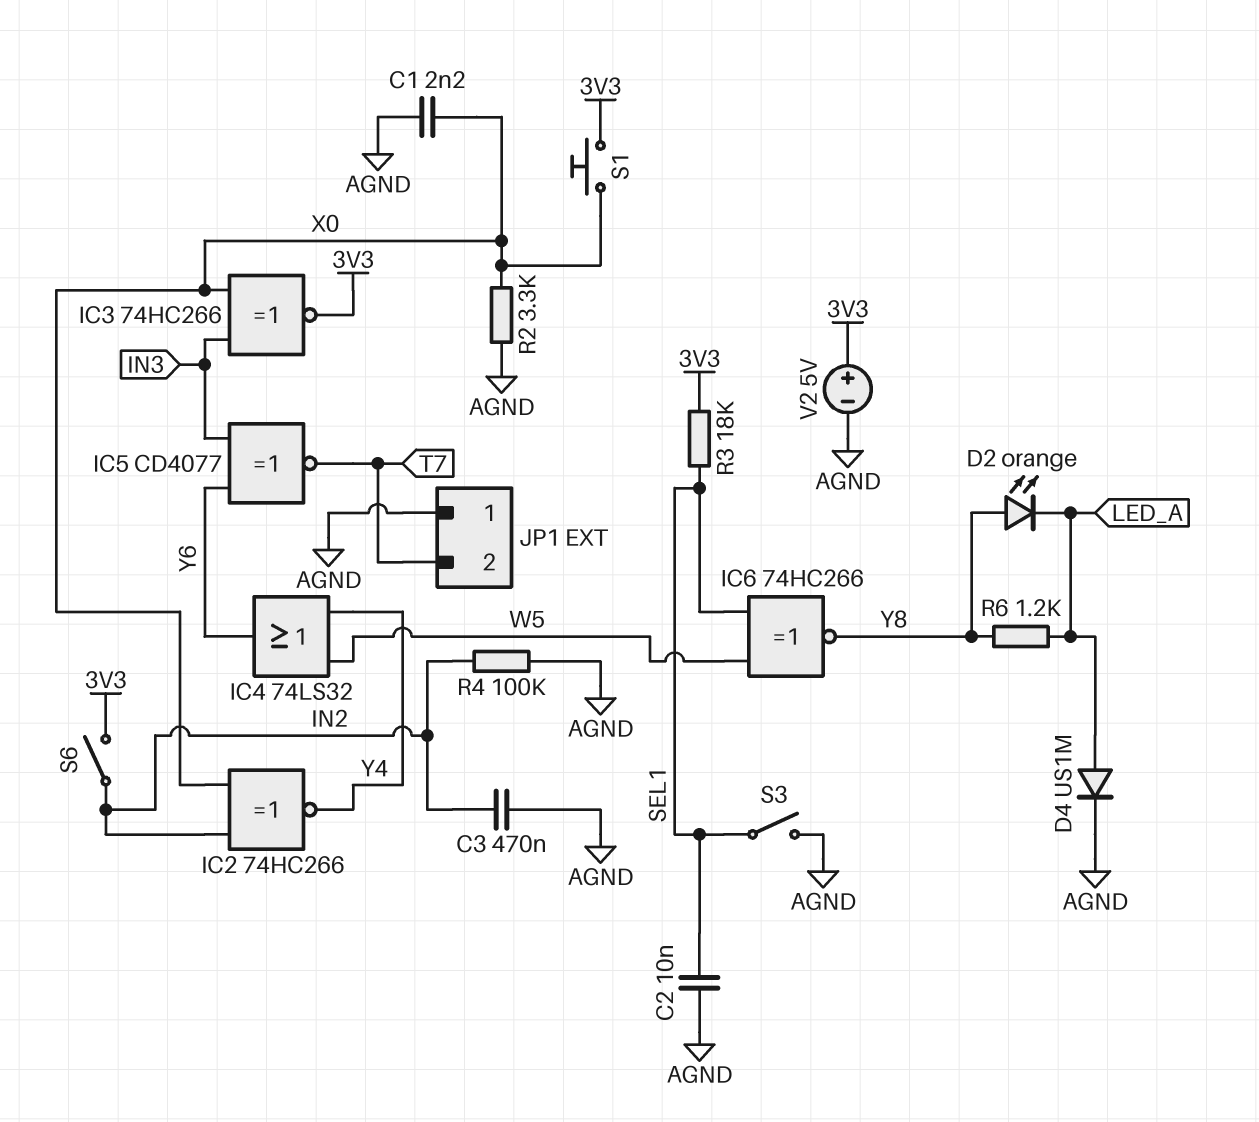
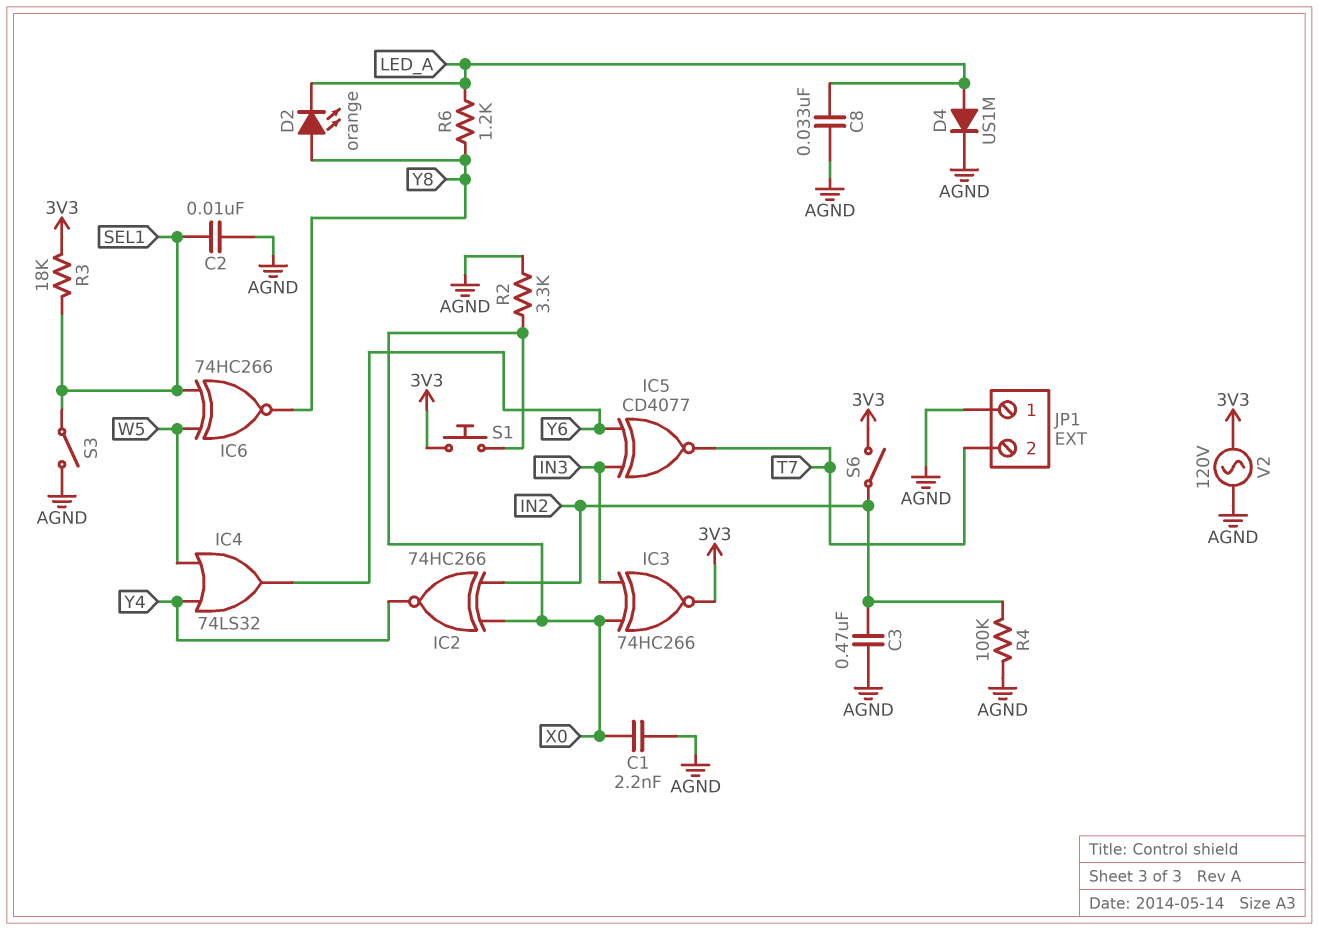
C8: none -> 33nF (AGND, LED_A)
V2: 5V (plus 3V3, minus AGND) -> AC 120V (3V3, AGND)

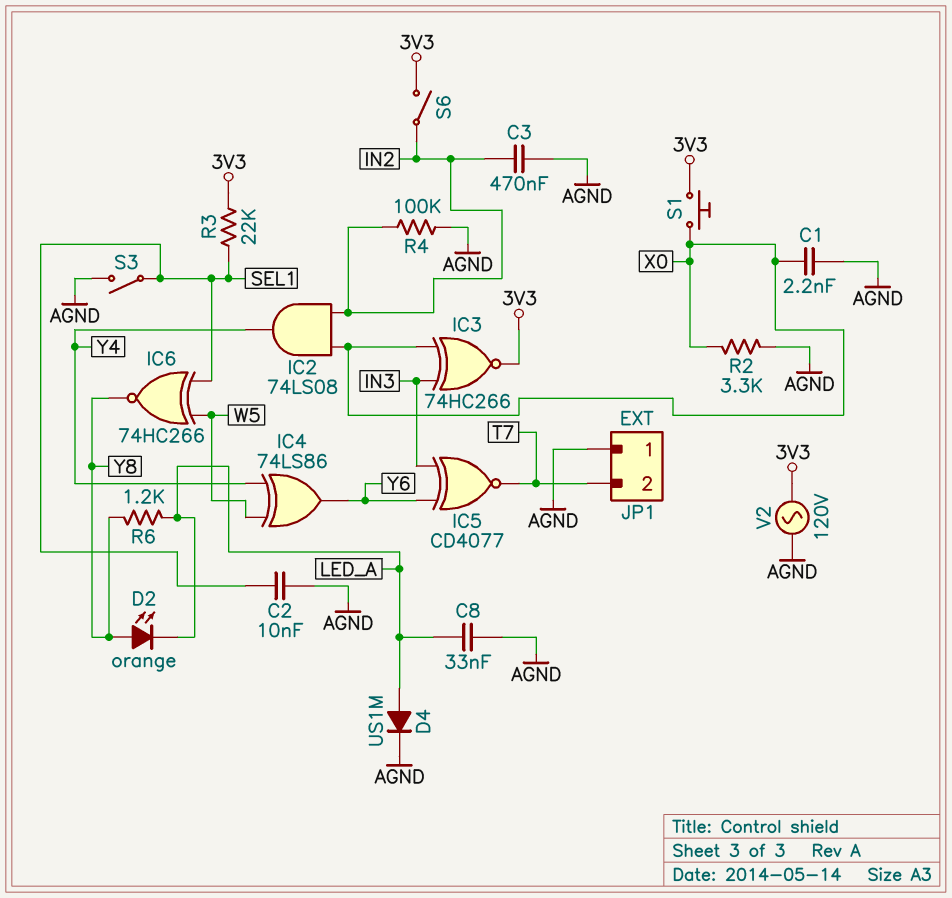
IC2: XNOR 74HC266 (in IN2, in X0, out Y4) -> AND 74LS08 (in IN2, in X0, out Y4)
IC4: OR 74LS32 (in W5, in Y4, out Y6) -> XOR 74LS86 (in W5, in Y4, out Y6)
R3: 18k (3V3, SEL1) -> 22k (3V3, SEL1)

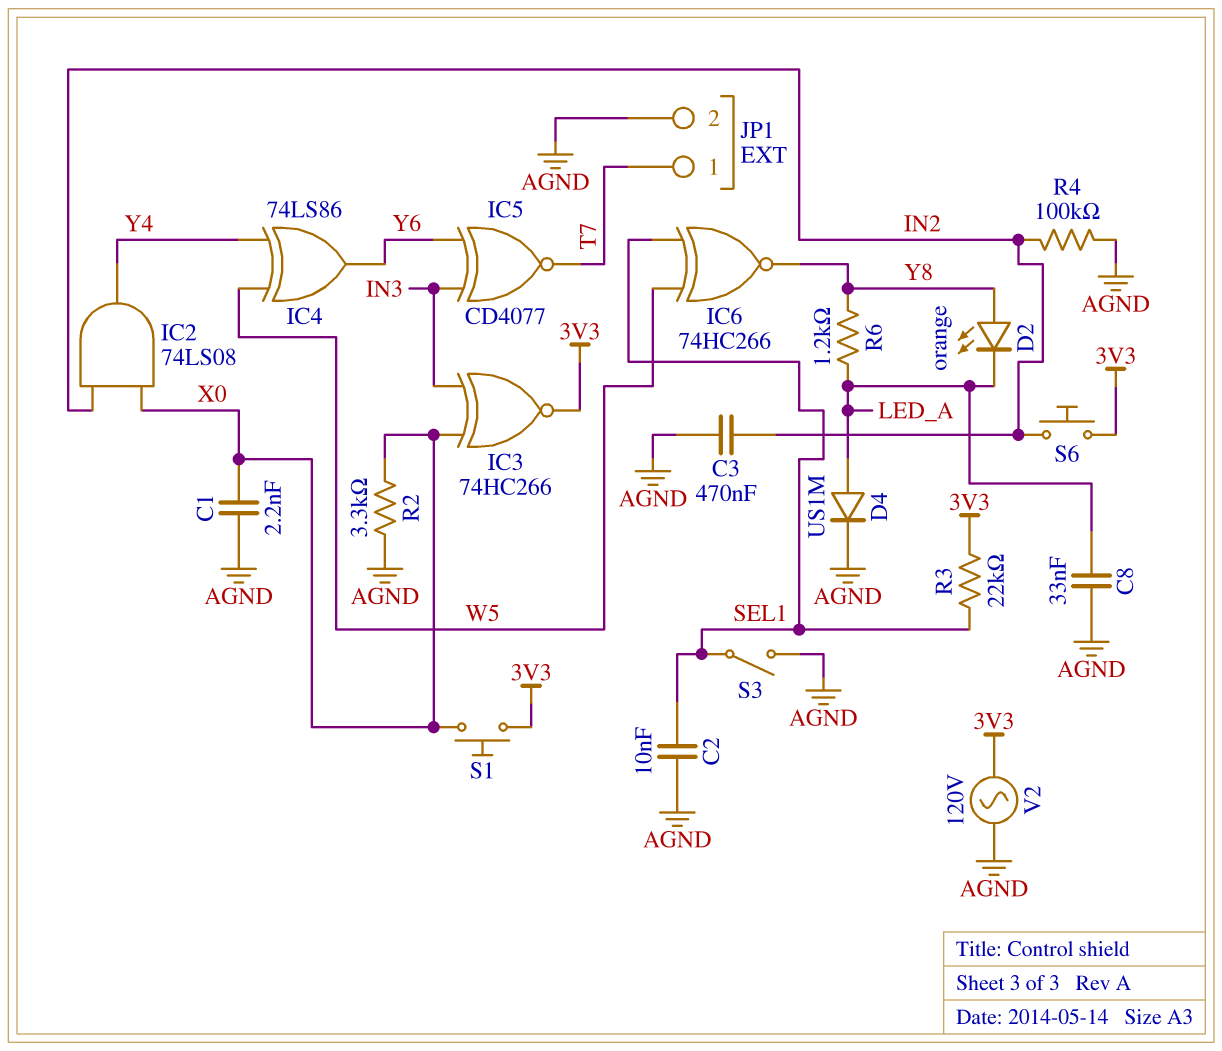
JP1 pin 1: AGND -> T7
JP1 pin 2: T7 -> AGND
S6: switch (3V3, IN2) -> button (3V3, IN2)

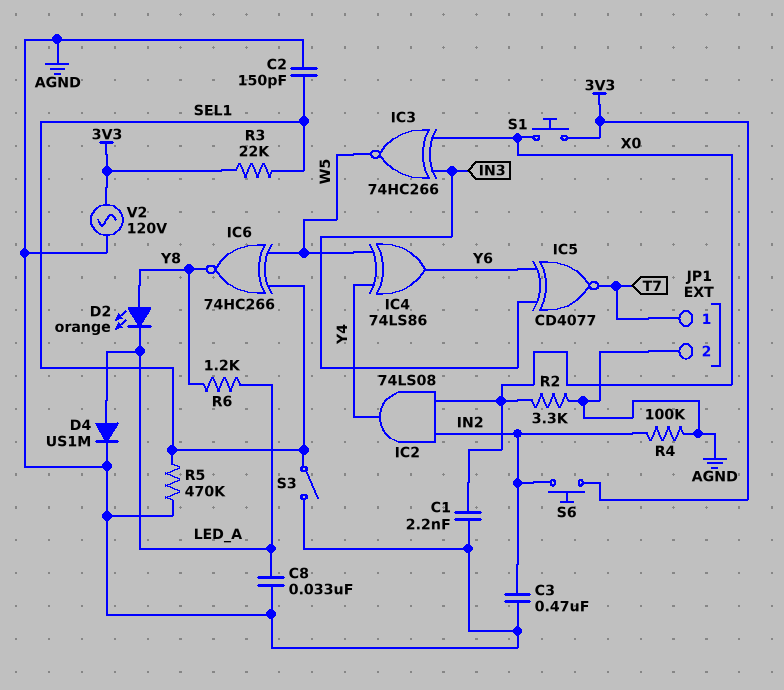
C2: 10nF (AGND, SEL1) -> 150pF (AGND, SEL1)
IC3: XNOR 74HC266 (in IN3, in X0, out 3V3) -> XNOR 74HC266 (in IN3, in X0, out W5)
R5: none -> 470k (AGND, SEL1)

